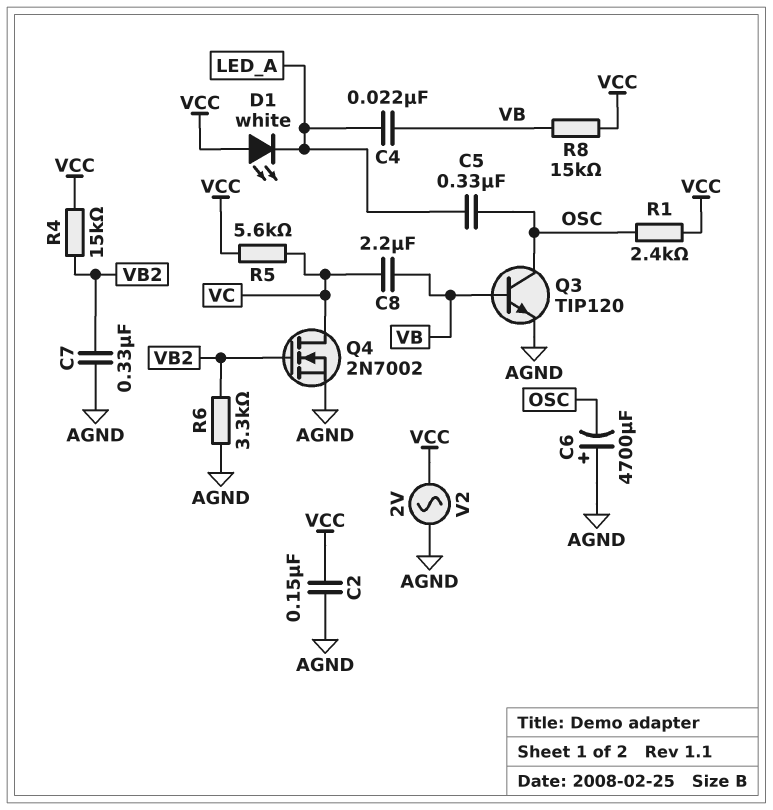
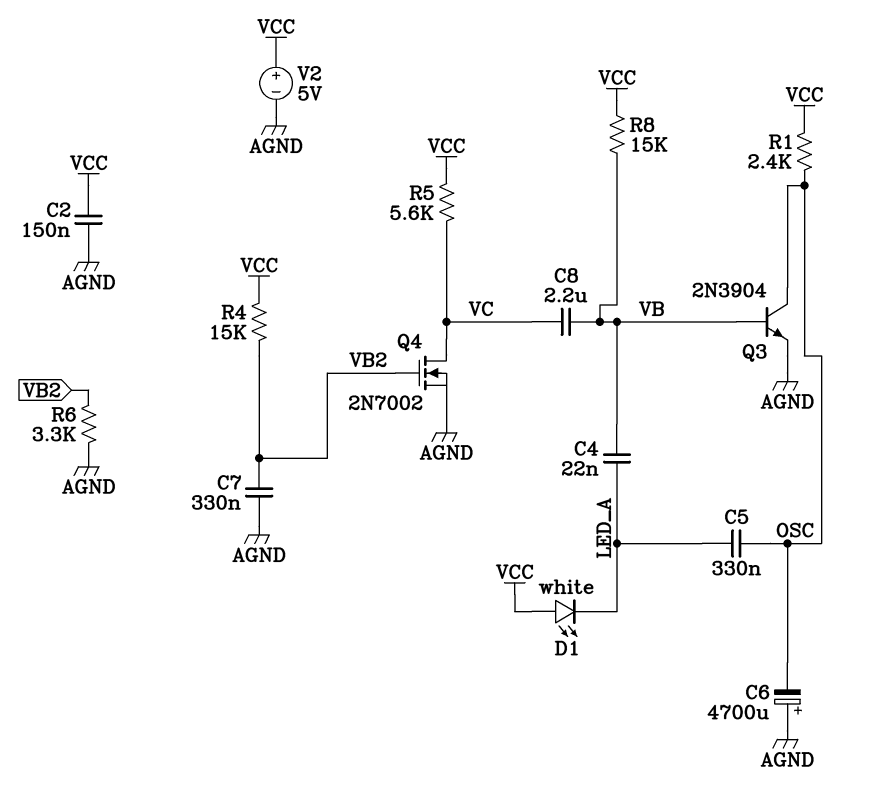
Q3: NPN TIP120 (B VB, C OSC, E AGND) -> NPN 2N3904 (B VB, C OSC, E AGND)
V2: AC 2V (AGND, VCC) -> 5V (plus VCC, minus AGND)

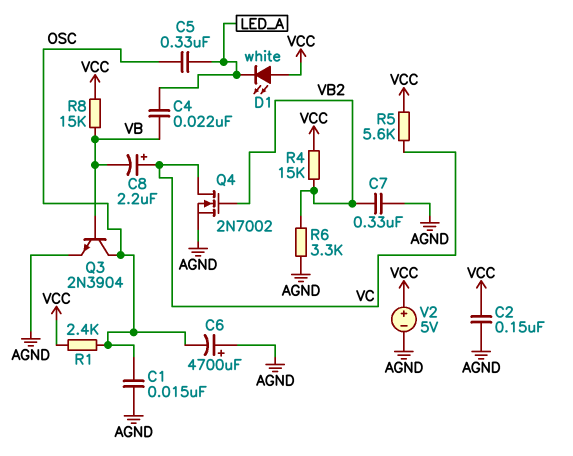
C1: none -> 15nF (AGND, OSC)
C8: 2.2uF (VB, VC) -> 2.2uF (plus VC, minus VB)

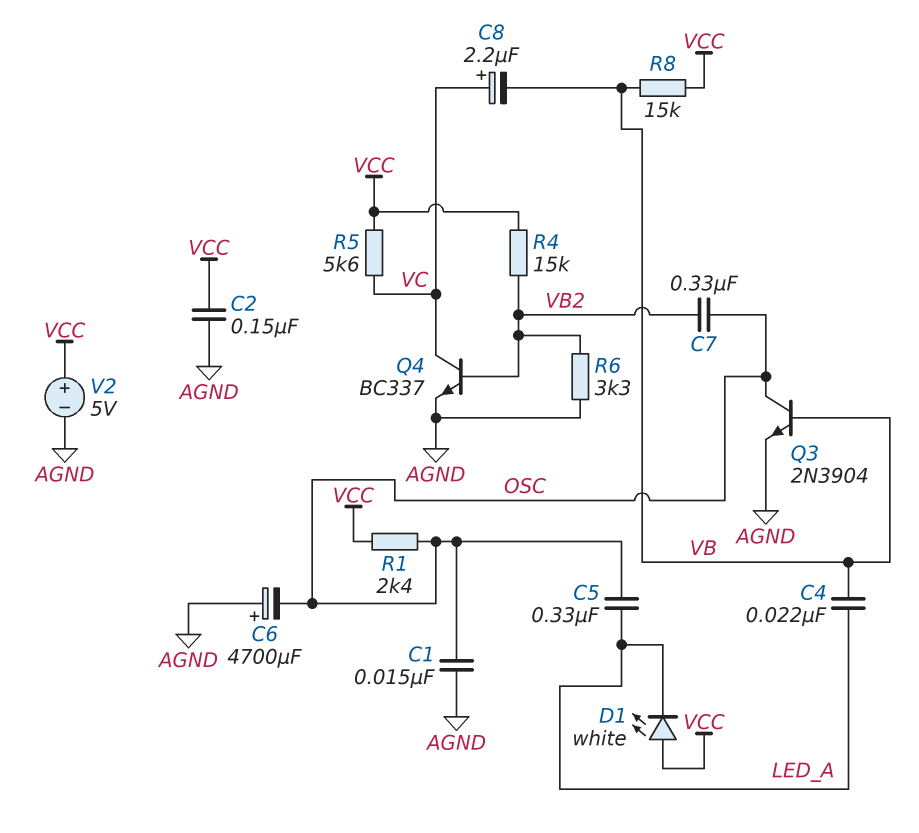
C7: 330nF (AGND, VB2) -> 330nF (OSC, VB2)
Q4: NMOS 2N7002 (G VB2, D VC, S AGND) -> NPN BC337 (B VB2, C VC, E AGND)

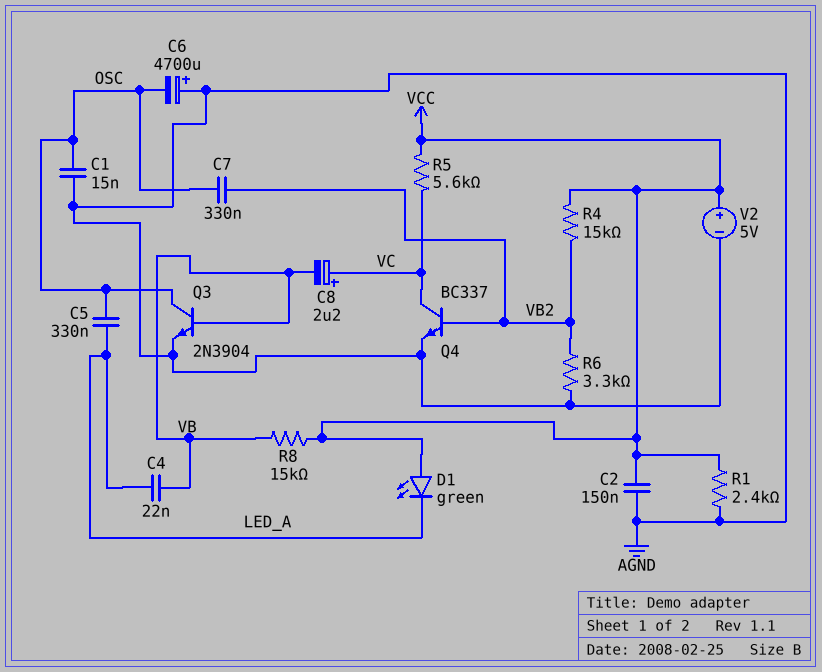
D1: LED white (A VCC, K LED_A) -> LED green (A VCC, K LED_A)
R1: 2.4k (OSC, VCC) -> 2.4k (AGND, VCC)

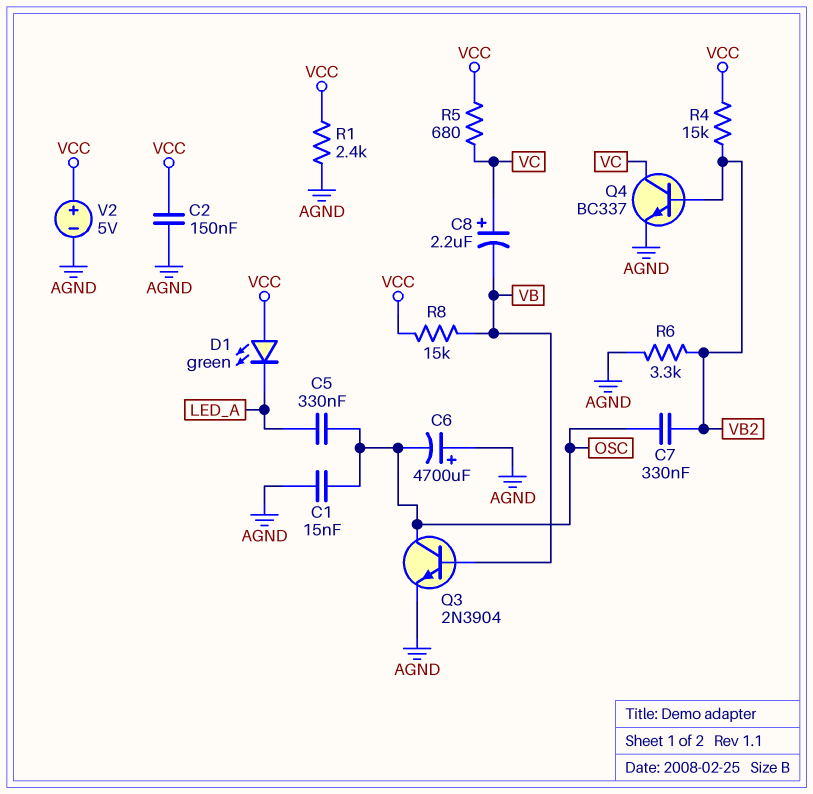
C4: 22nF (LED_A, VB) -> none
R5: 5.6k (VC, VCC) -> 680 (VC, VCC)

